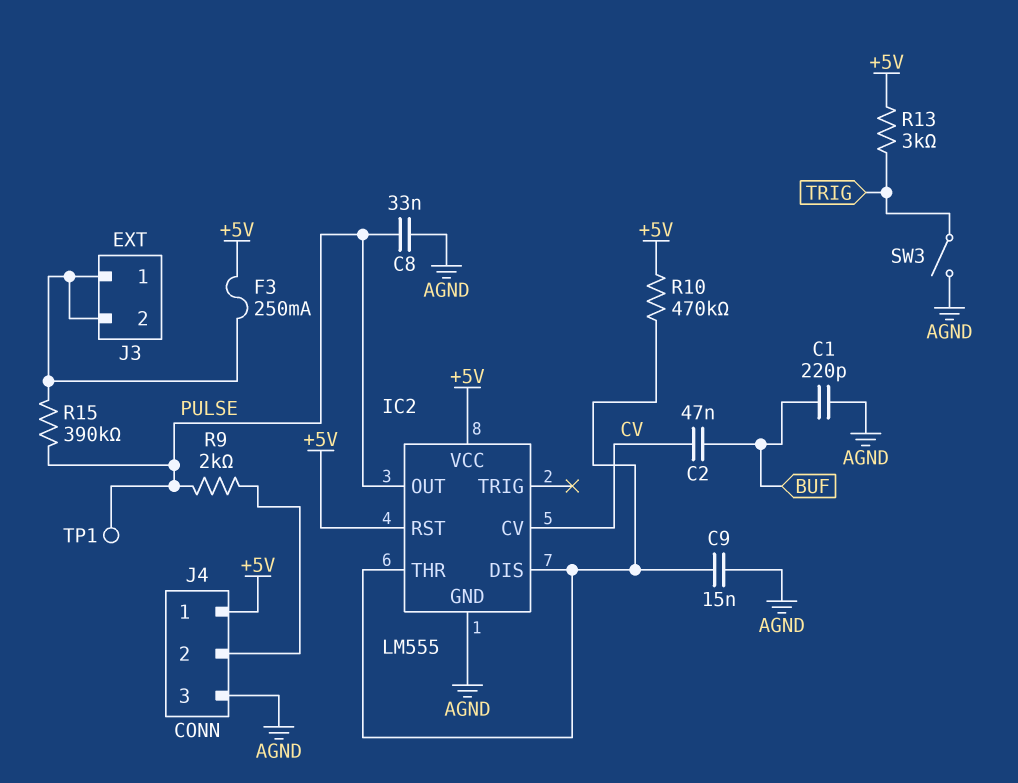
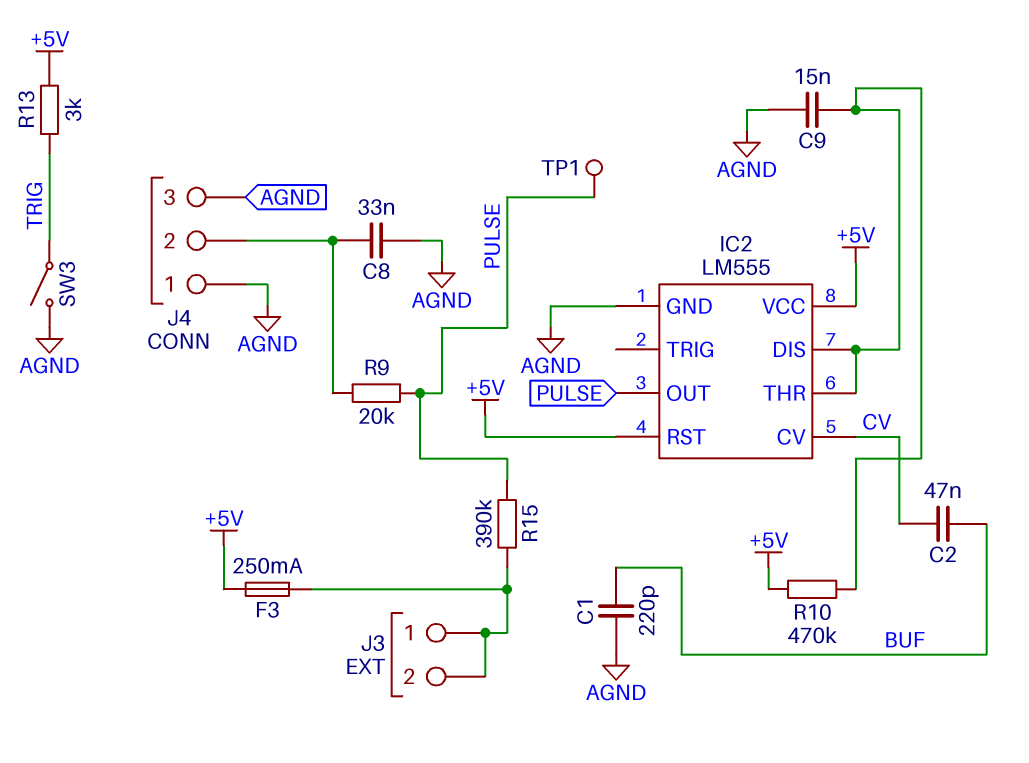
C8: 33nF (AGND, PULSE) -> 33nF (AGND, J4/2)
J4 pin 1: +5V -> AGND
R9: 2k (J4/2, PULSE) -> 20k (J4/2, PULSE)

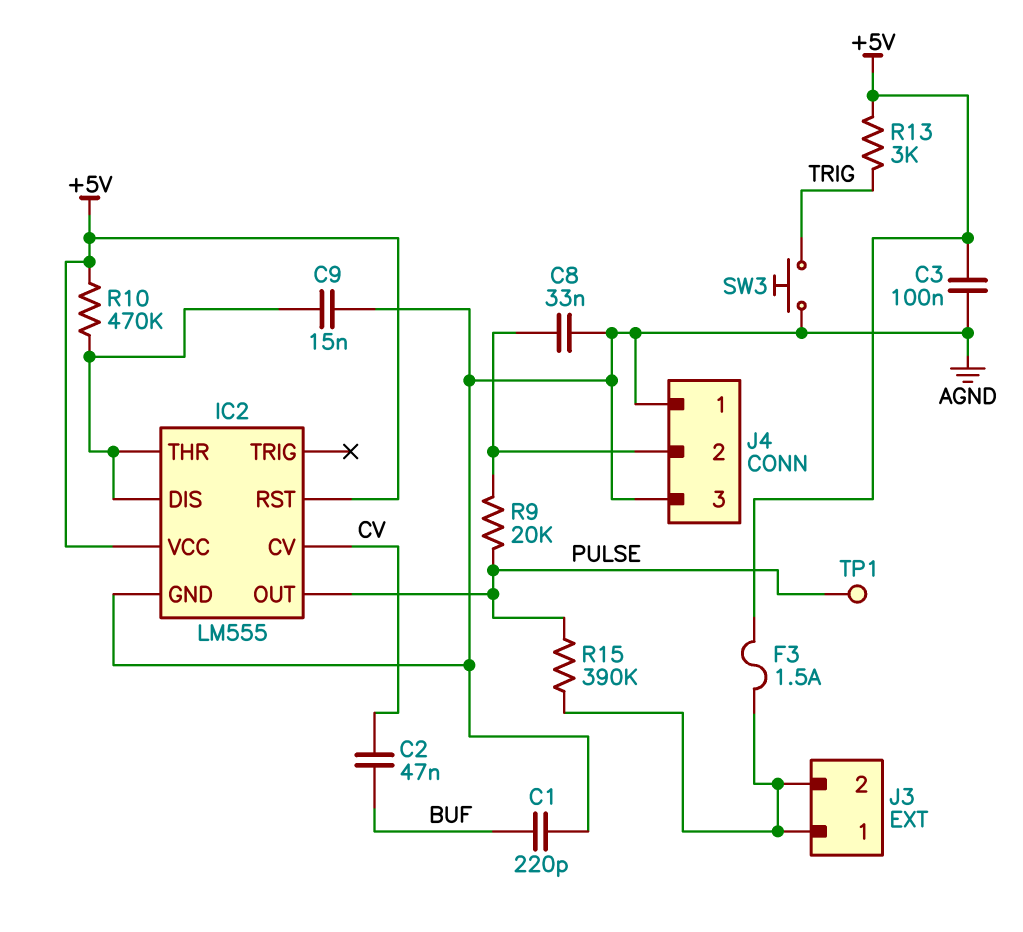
C3: none -> 100nF (+5V, AGND)
F3: 250mA (+5V, J3/1) -> 1.5A (+5V, J3/1)
SW3: switch (AGND, TRIG) -> button (AGND, TRIG)

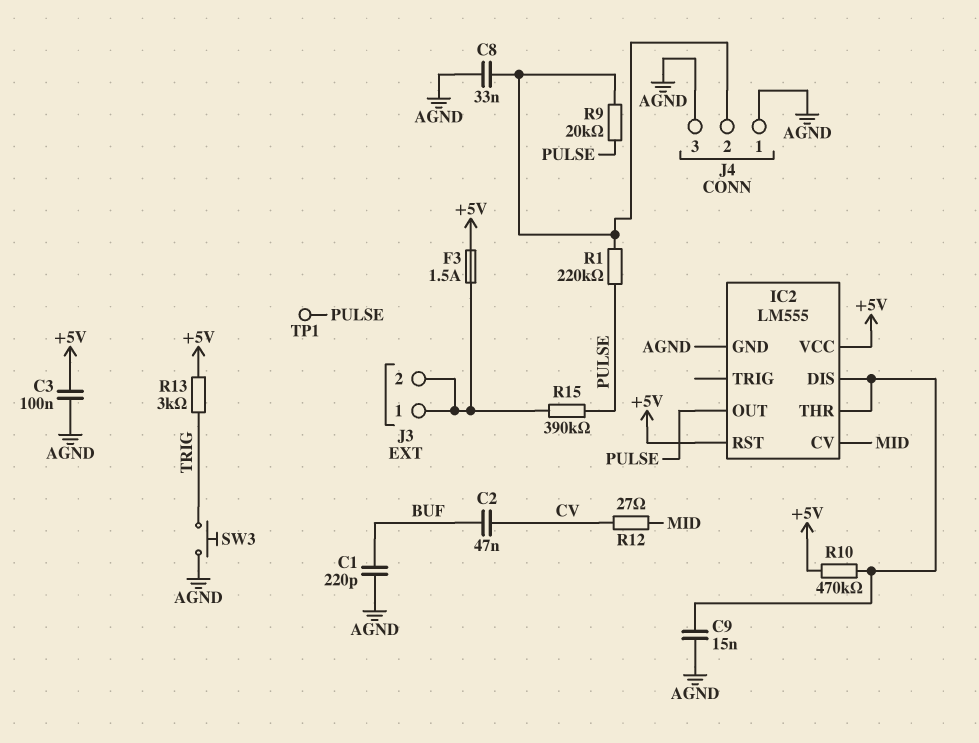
IC2 pin CV: CV -> MID
R1: none -> 220k (J4/2, PULSE)
R12: none -> 27 (CV, MID)

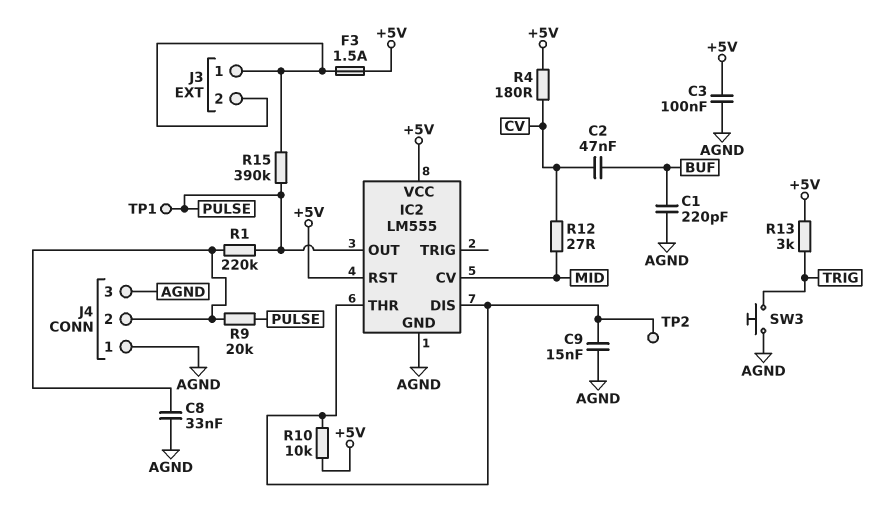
R4: none -> 180 (+5V, CV)
R10: 470k (+5V, IC2/DIS) -> 10k (+5V, IC2/DIS)
TP2: none -> test point (IC2/DIS)

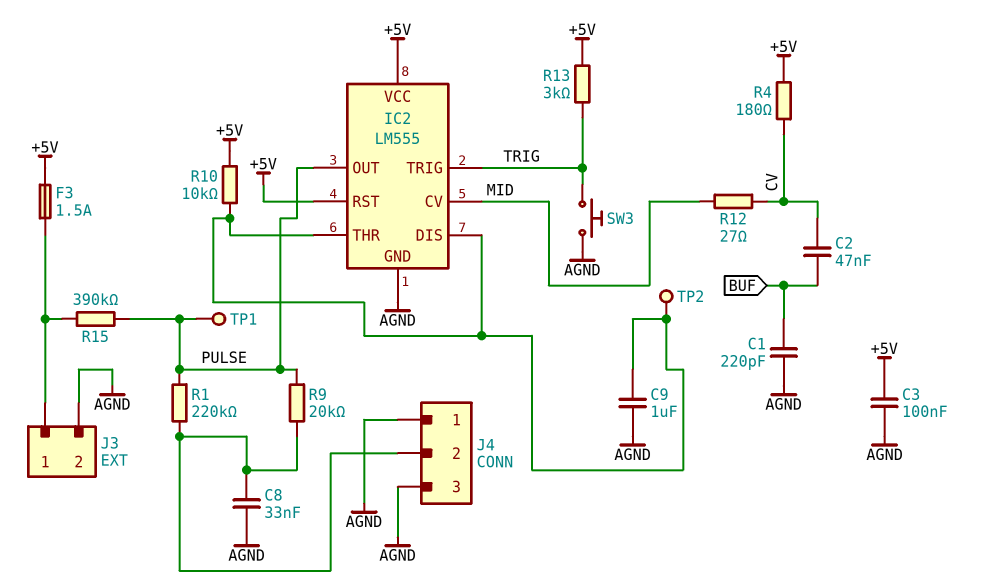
C9: 15nF (AGND, IC2/DIS) -> 1uF (AGND, IC2/DIS)
IC2 pin TRIG: none -> TRIG
J3 pin 2: J3/1 -> AGND

